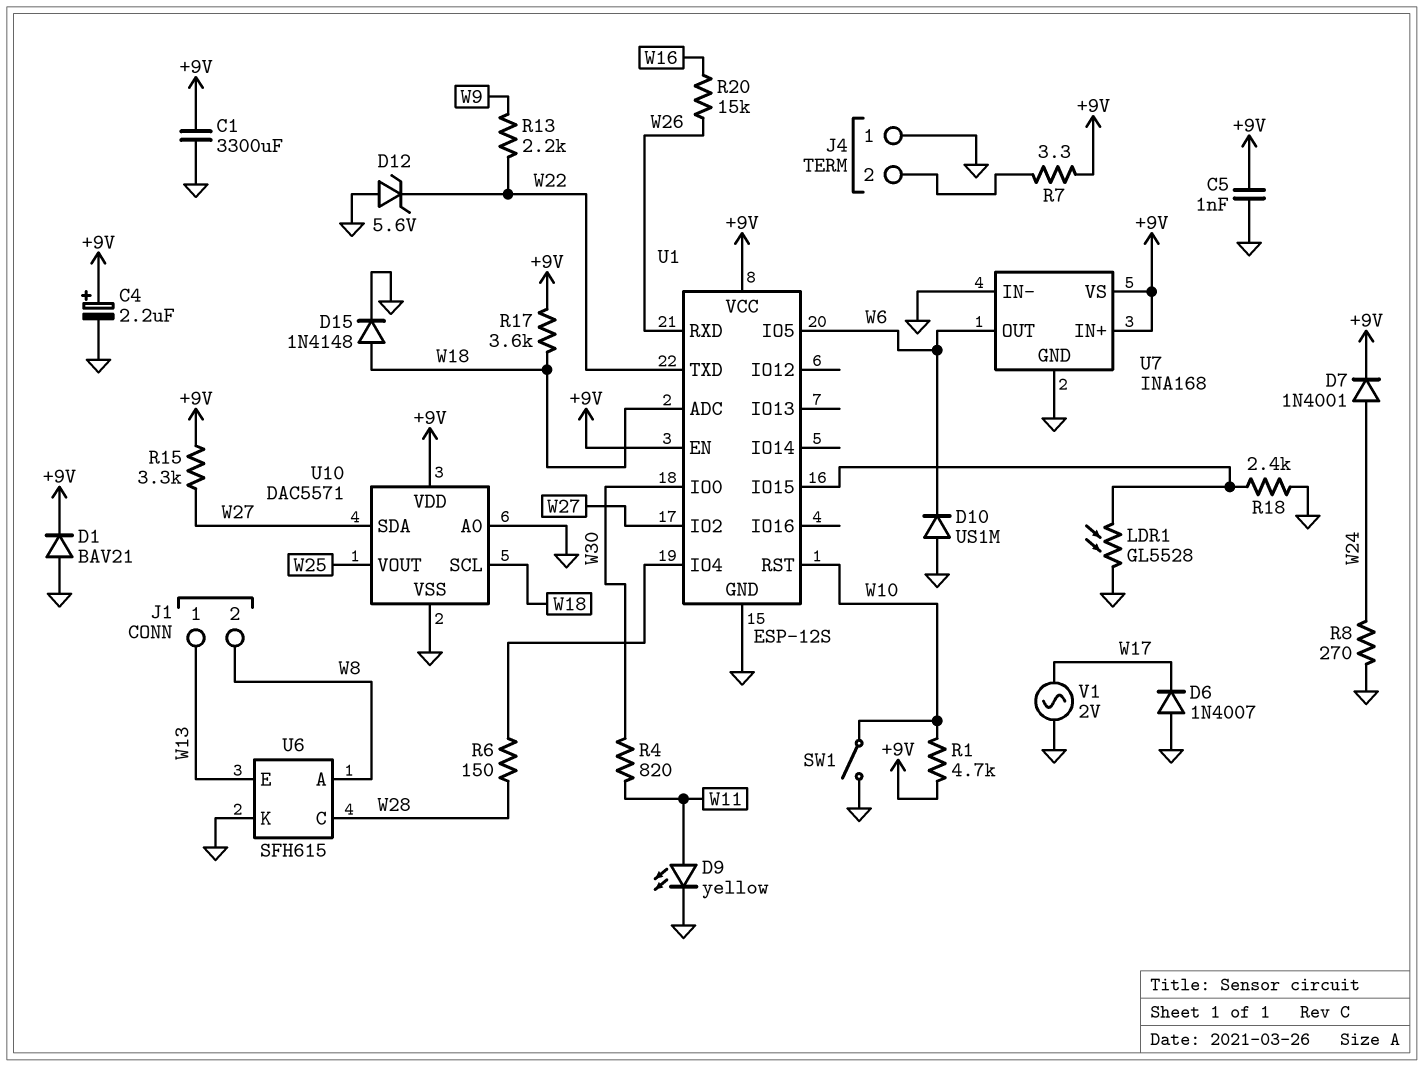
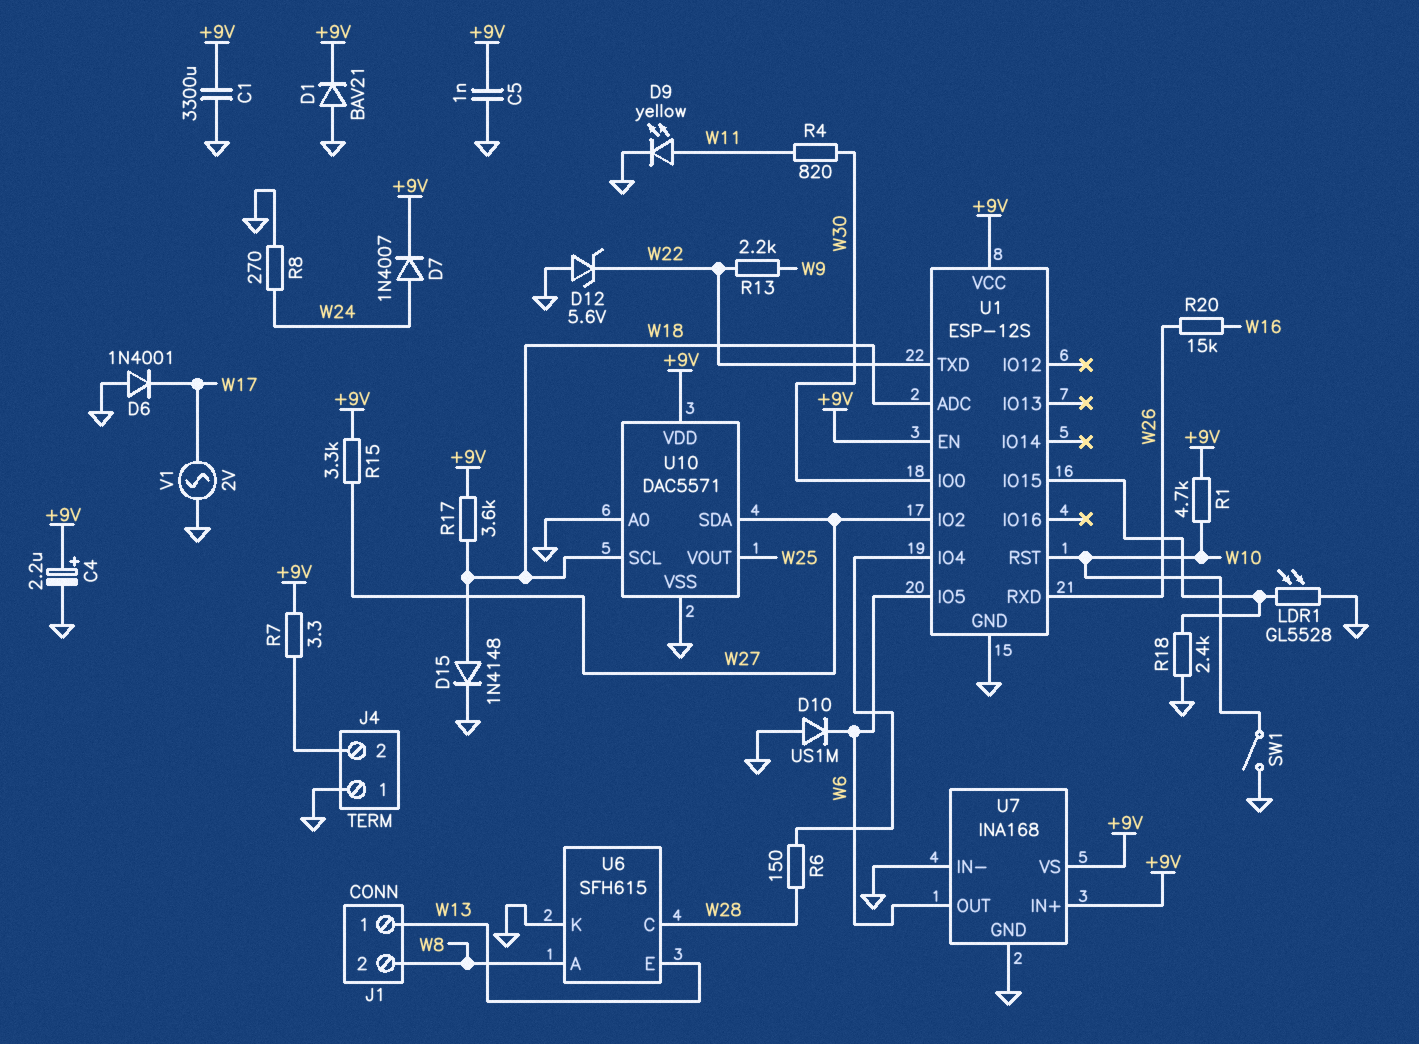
D6: diode 1N4007 (A GND, K W17) -> diode 1N4001 (A GND, K W17)
D7: diode 1N4001 (A W24, K +9V) -> diode 1N4007 (A W24, K +9V)

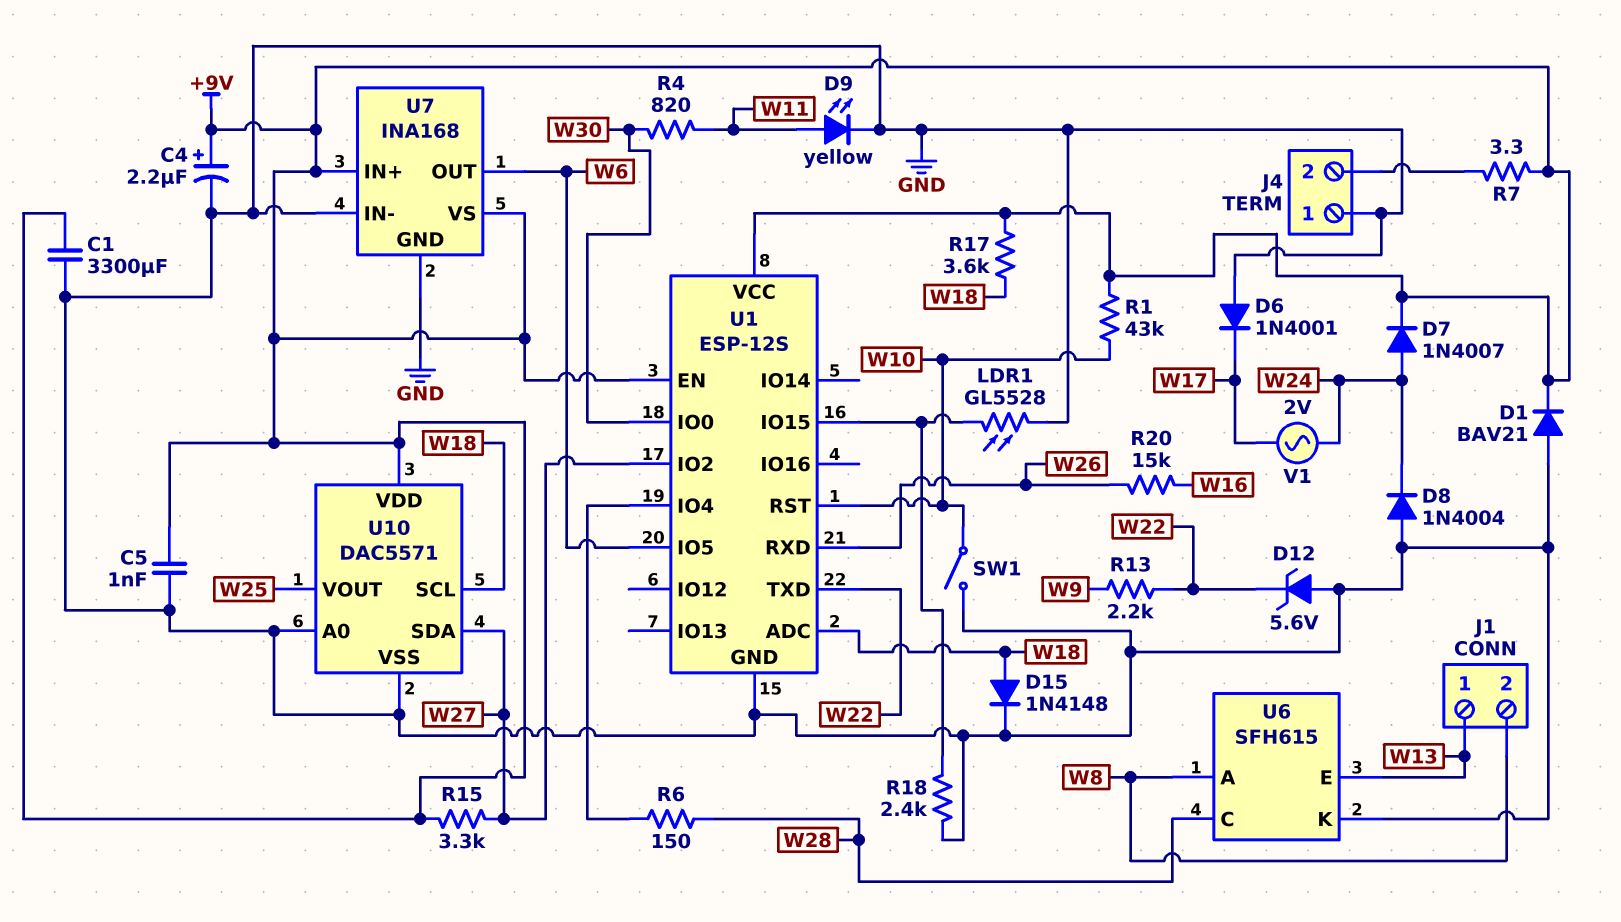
D8: none -> diode 1N4004 (A GND, K W24)
D10: diode US1M (A GND, K W6) -> none
R1: 4.7k (+9V, W10) -> 43k (+9V, W10)
R8: 270 (GND, W24) -> none
V1: AC 2V (GND, W17) -> AC 2V (W17, W24)

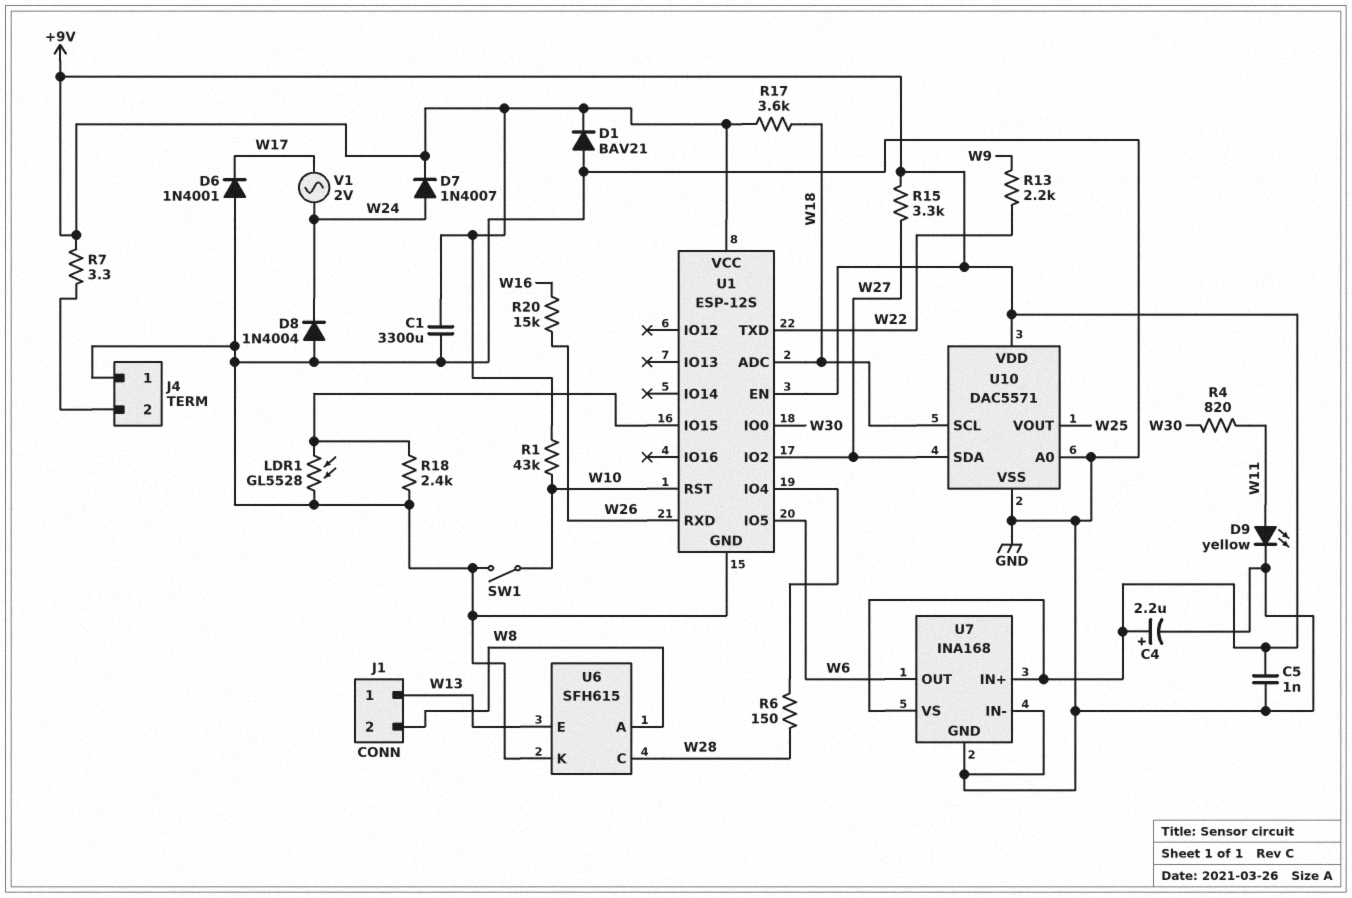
D12: zener 5.6V (A GND, K W22) -> none
D15: diode 1N4148 (A W18, K GND) -> none

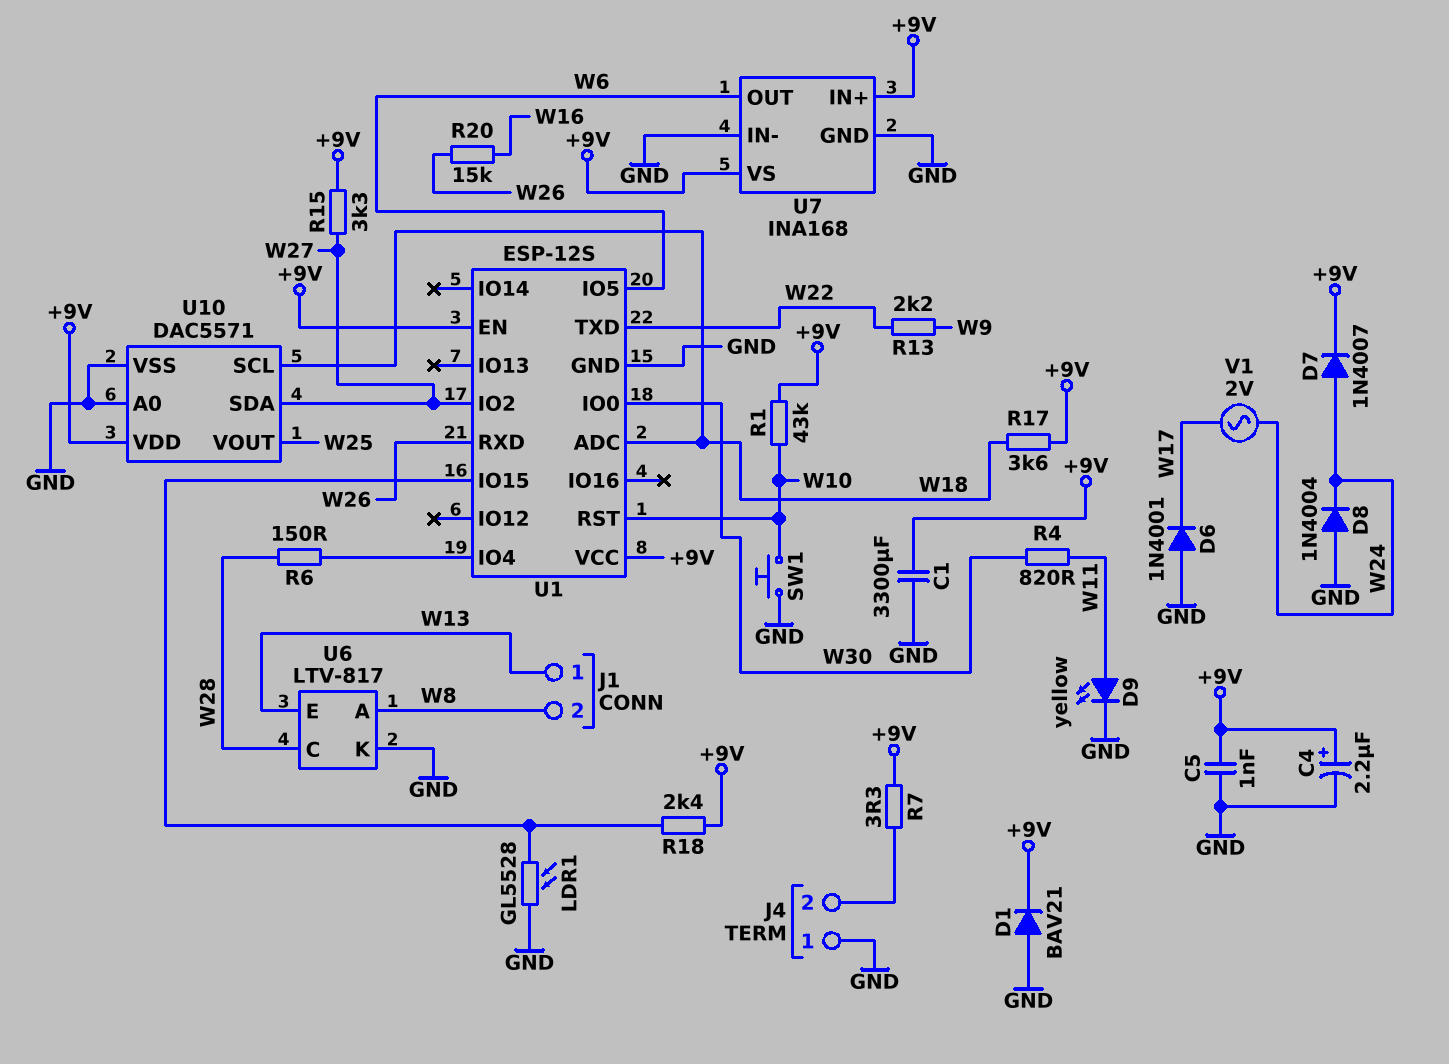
R18: 2.4k (GND, U1/IO15) -> 2.4k (+9V, U1/IO15)
SW1: switch (GND, W10) -> button (GND, W10)
U6: SFH615 -> LTV-817

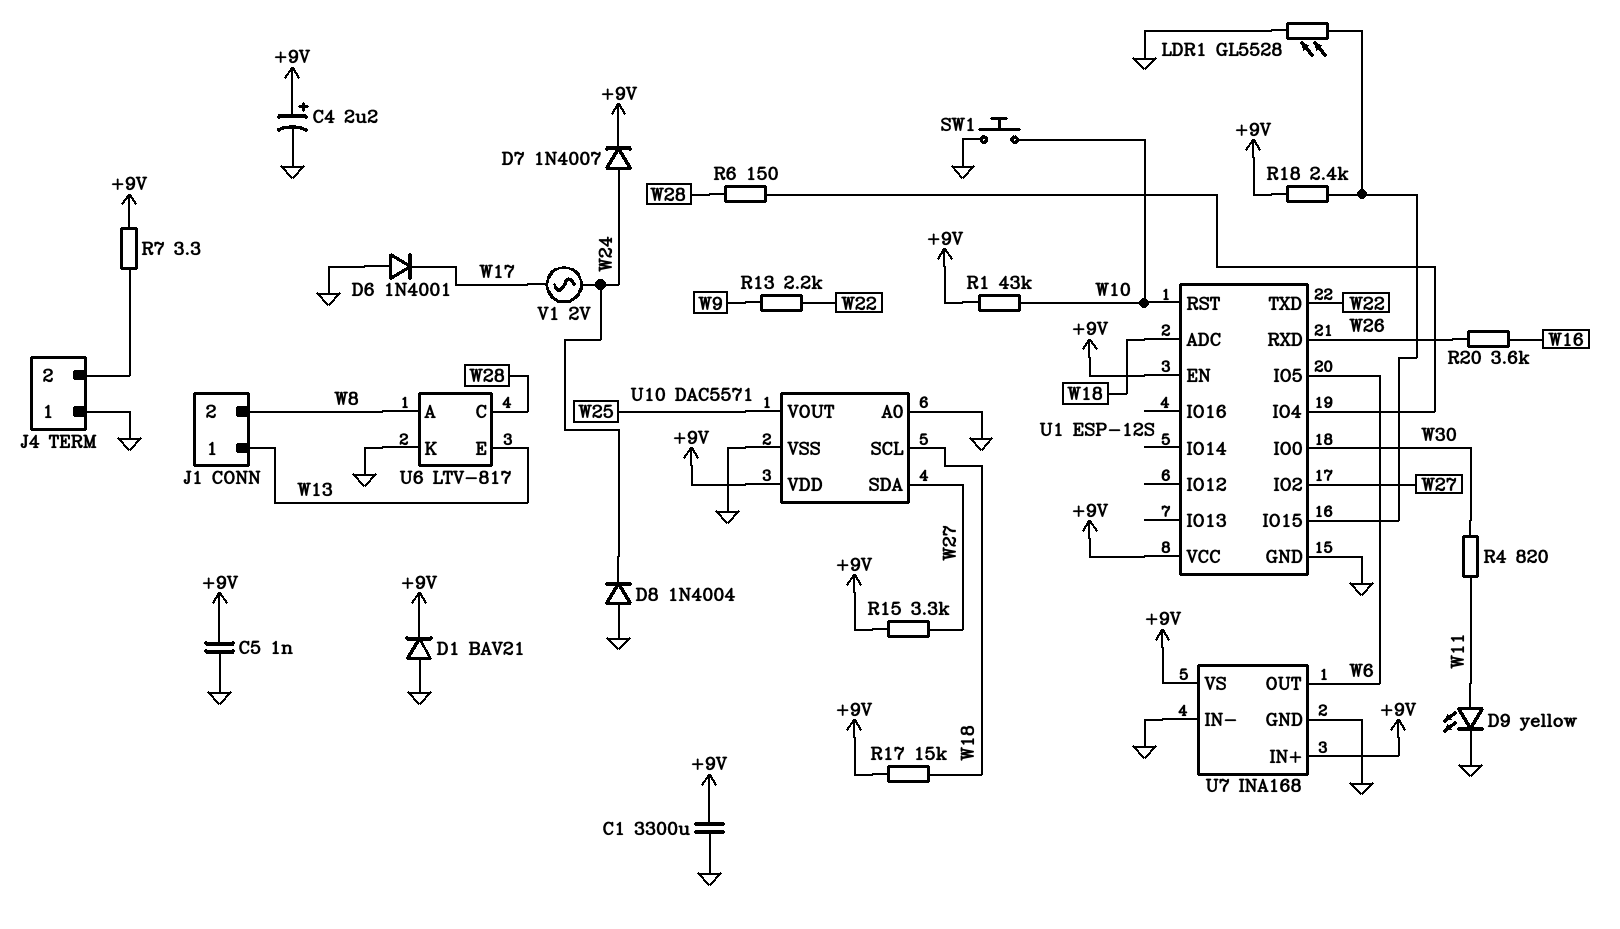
R17: 3.6k (+9V, W18) -> 15k (+9V, W18)
R20: 15k (W16, W26) -> 3.6k (W16, W26)

